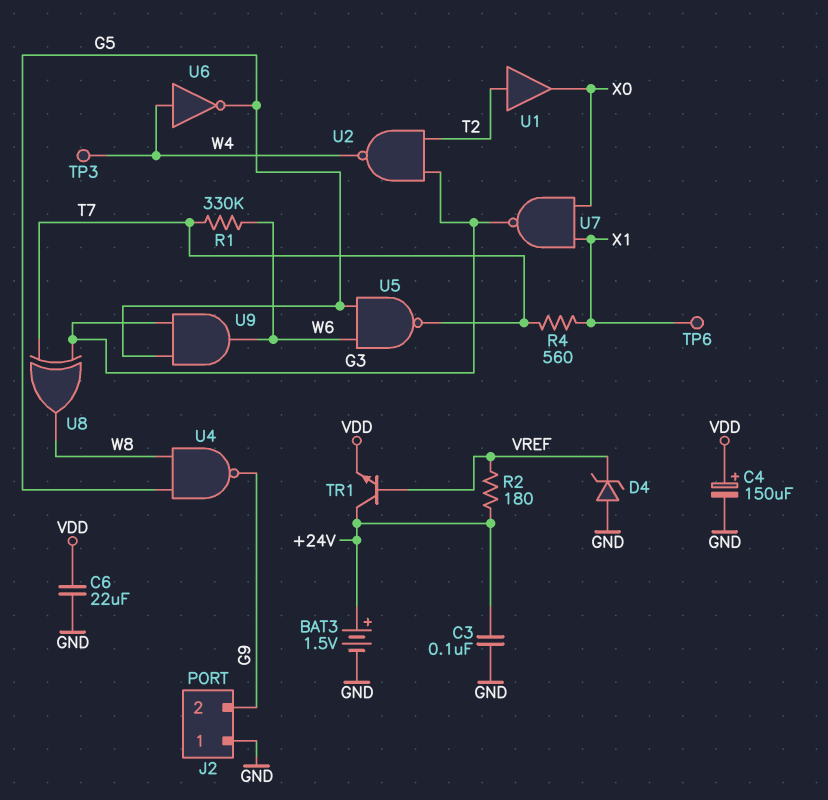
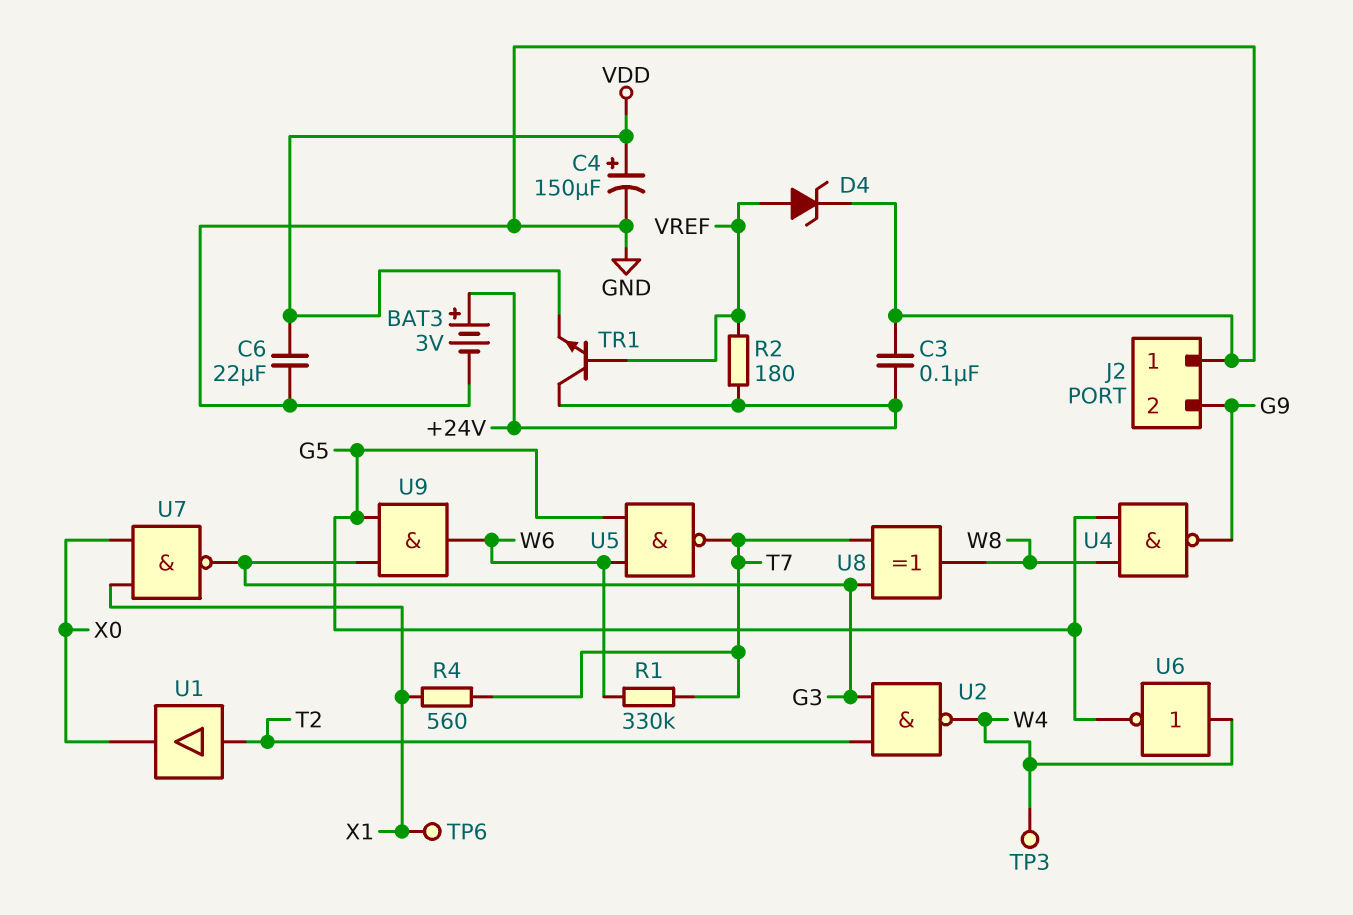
BAT3: 1.5V (plus +24V, minus GND) -> 3V (plus +24V, minus GND)
D4: zener (A GND, K VREF) -> zener (A VREF, K GND)

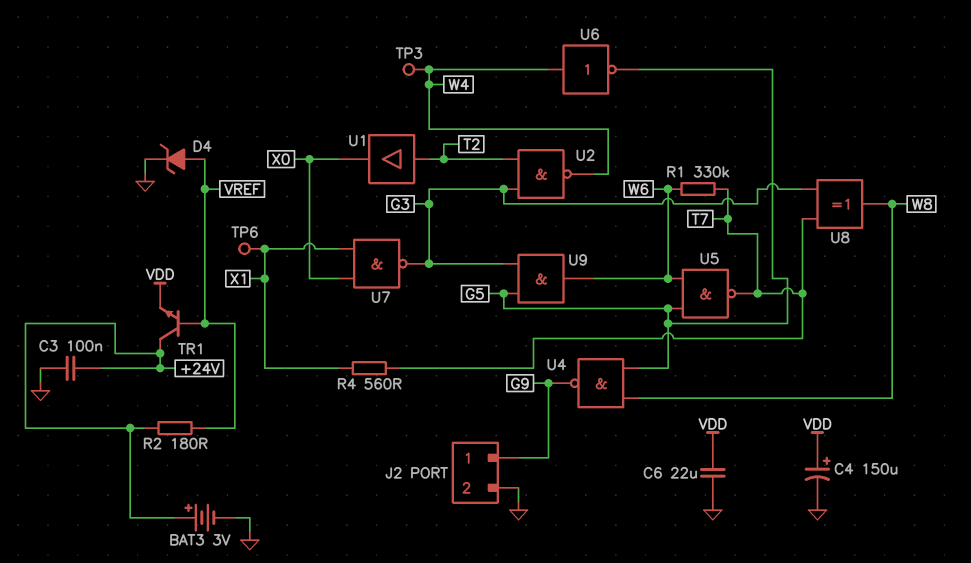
J2 pin 1: GND -> G9
J2 pin 2: G9 -> GND

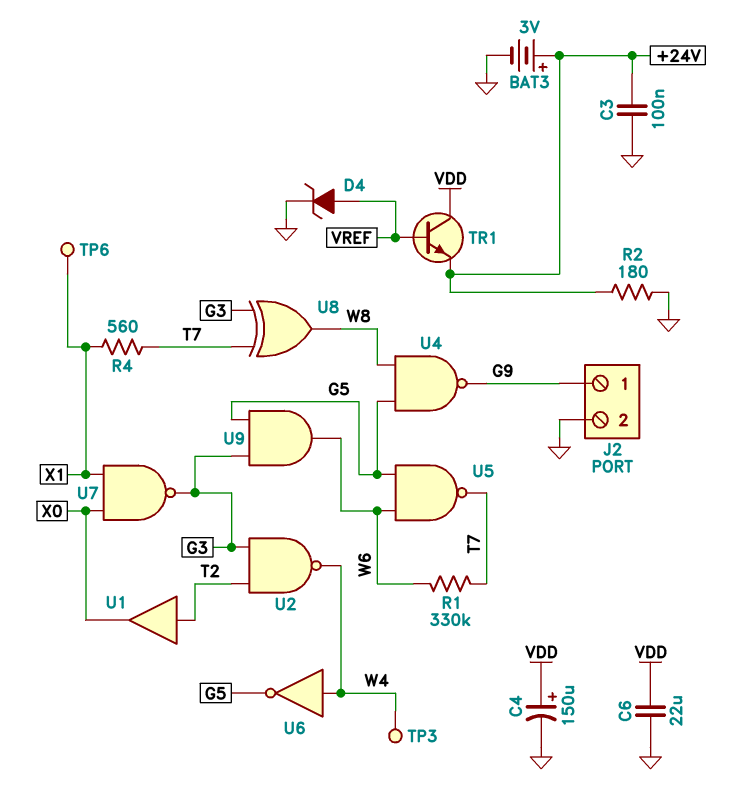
R2: 180 (+24V, VREF) -> 180 (+24V, GND)
TR1: NPN (B VREF, C +24V, E VDD) -> NPN (B VREF, C VDD, E +24V)

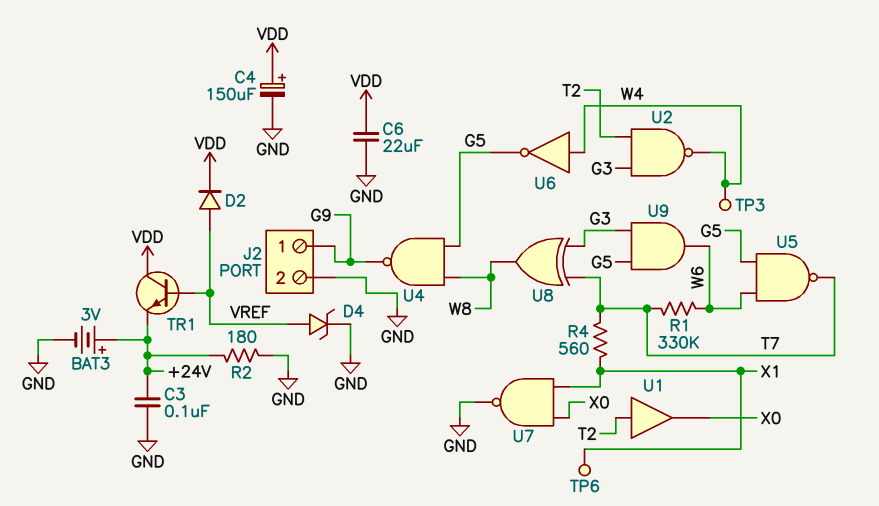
D2: none -> diode (A VREF, K VDD)
U7: NAND (in X0, in X1, out G3) -> NAND (in X0, in X1, out GND)

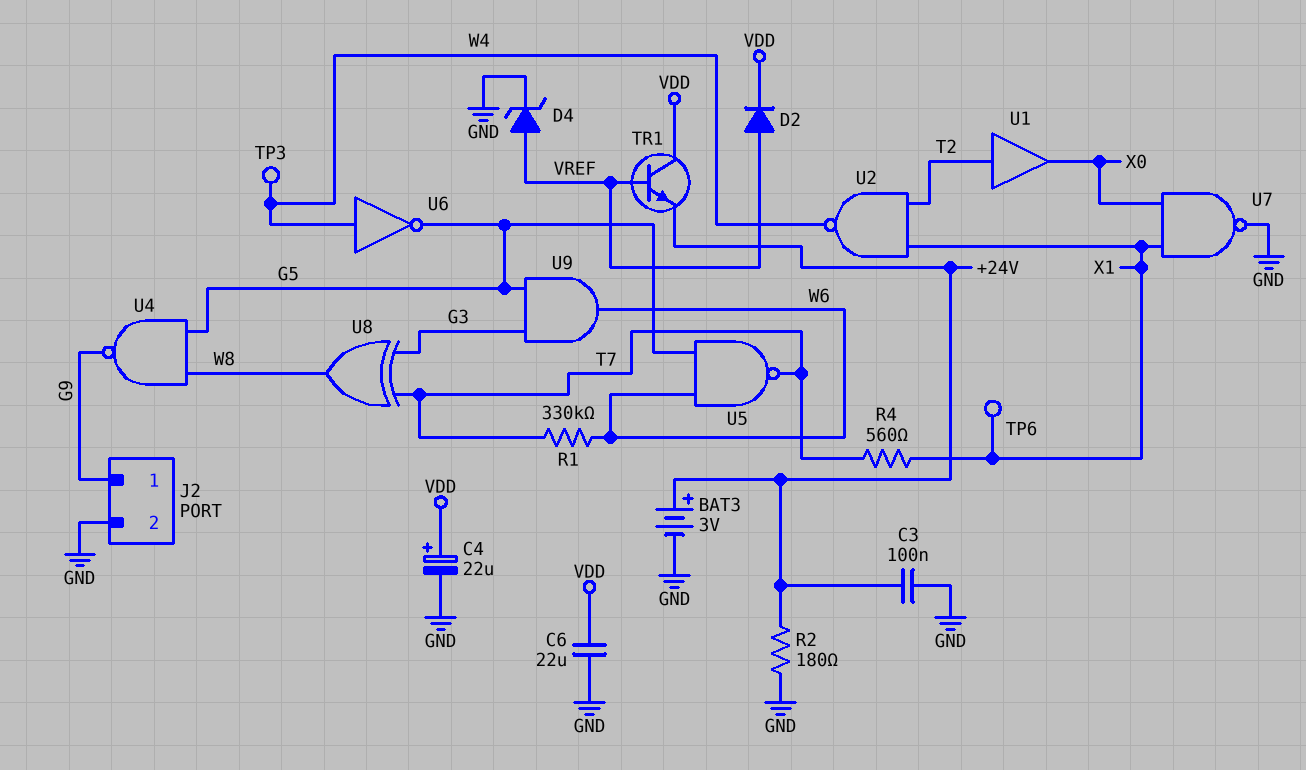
C4: 150uF (plus VDD, minus GND) -> 22uF (plus VDD, minus GND)
U2: NAND (in G3, in T2, out W4) -> NAND (in T2, in X1, out W4)

